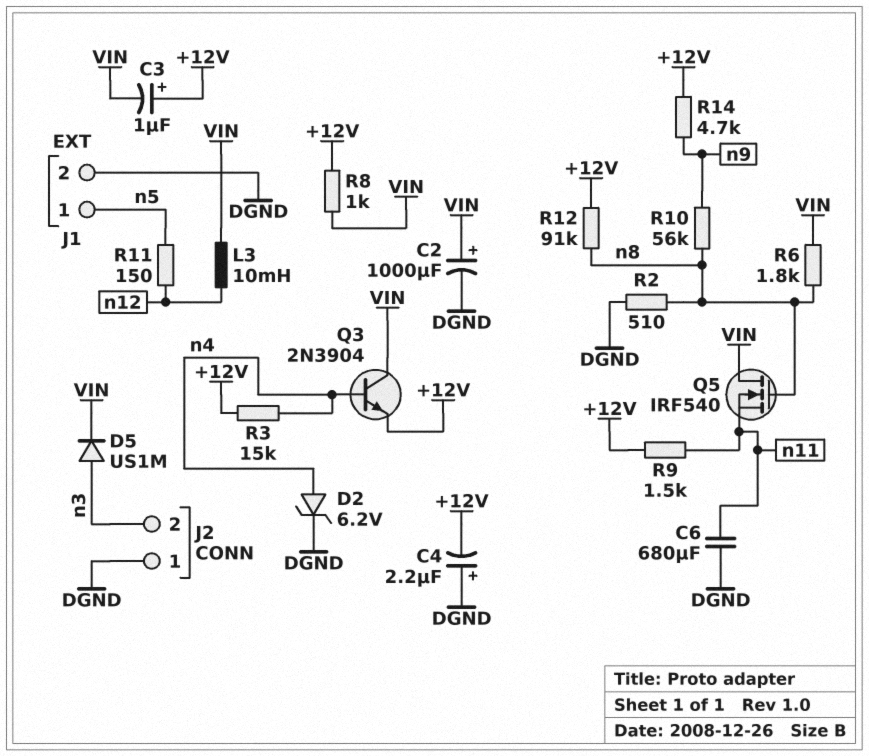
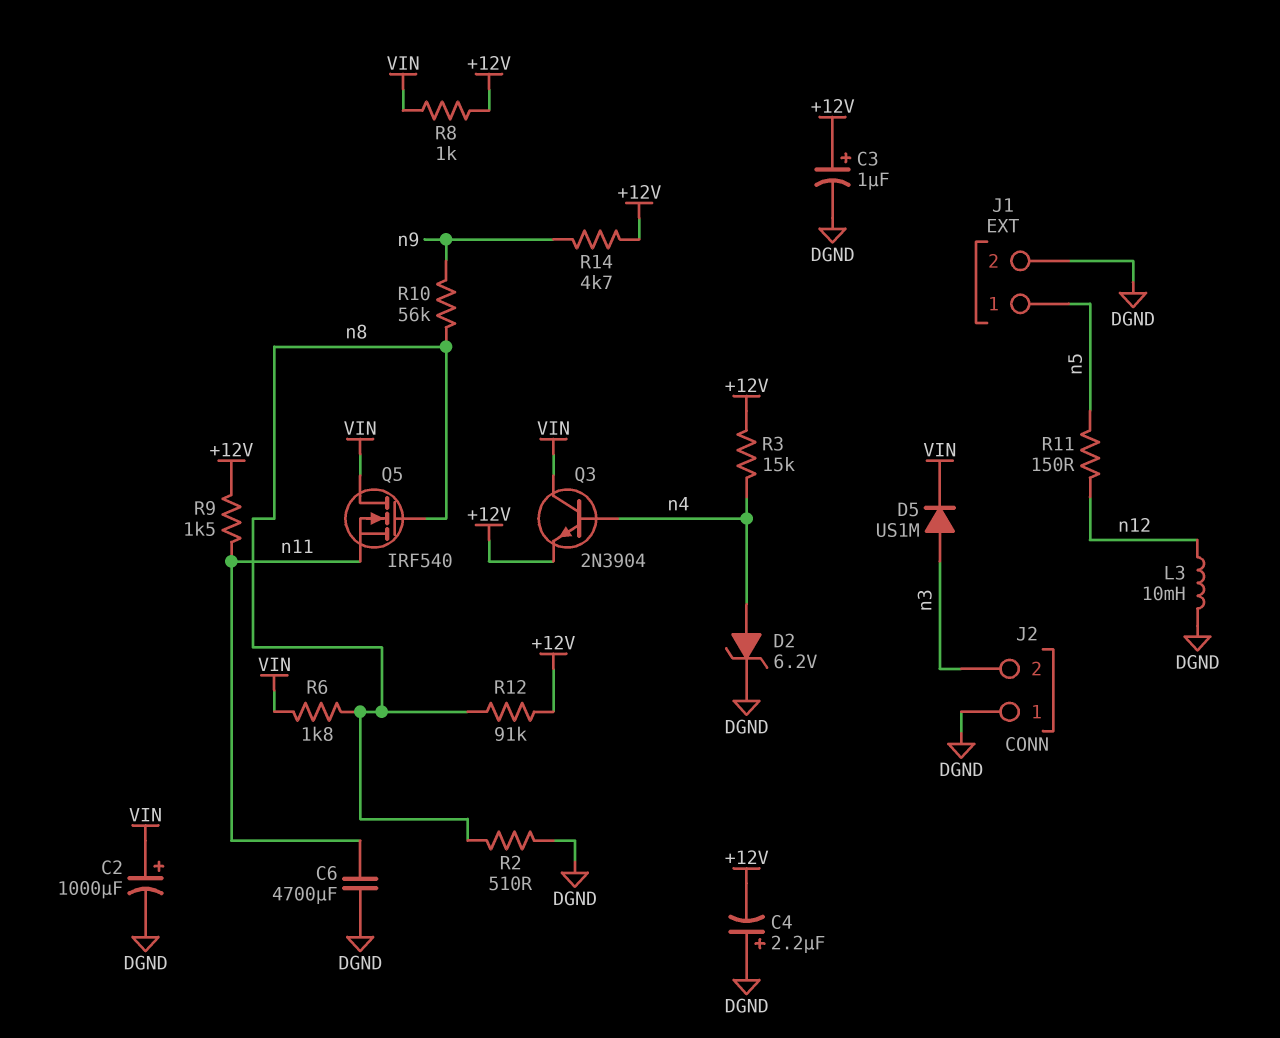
C3: 1uF (plus +12V, minus VIN) -> 1uF (plus +12V, minus DGND)
C6: 680uF (DGND, n11) -> 4700uF (DGND, n11)
L3: 10mH (VIN, n12) -> 10mH (DGND, n12)

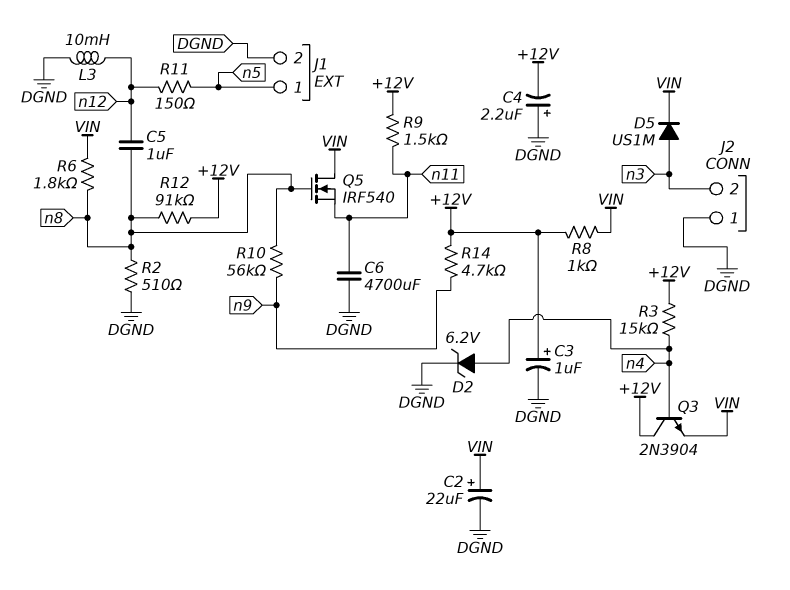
C2: 1000uF (plus VIN, minus DGND) -> 22uF (plus VIN, minus DGND)
C5: none -> 1uF (n8, n12)
Q3: NPN 2N3904 (B n4, C VIN, E +12V) -> NPN 2N3904 (B n4, C +12V, E VIN)

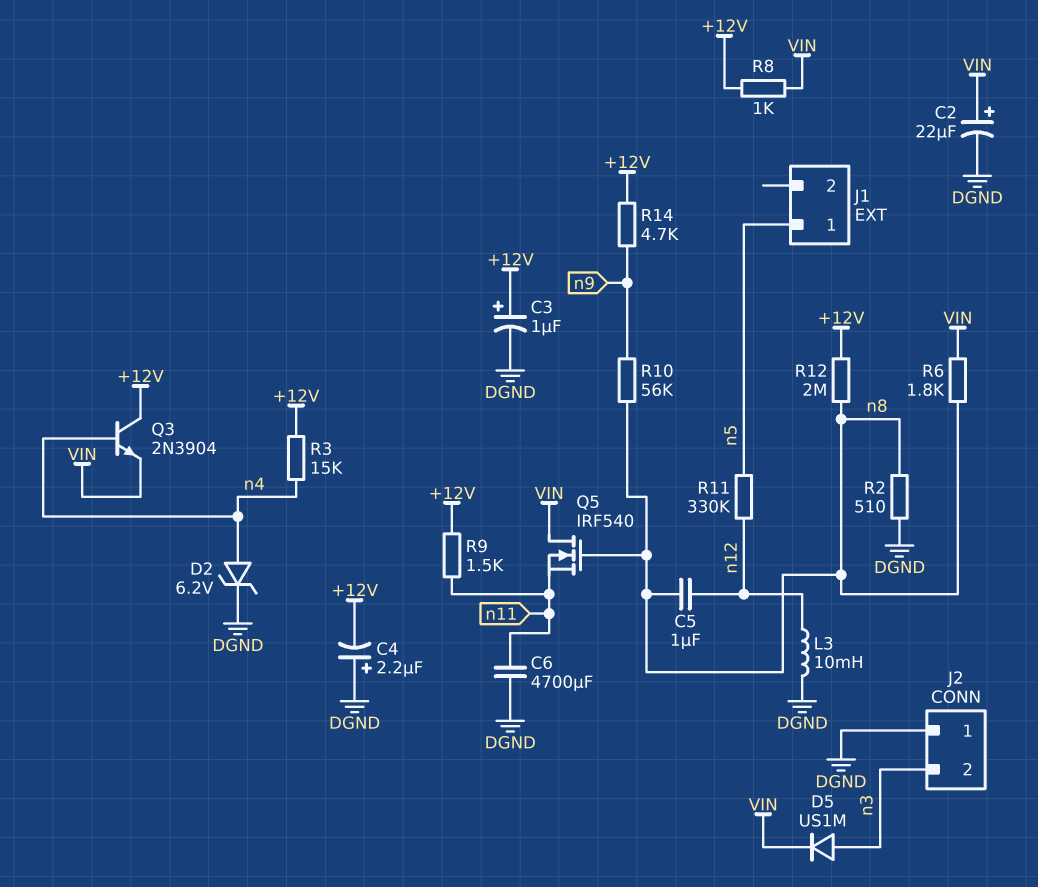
J1 pin 2: DGND -> none
R11: 150 (n5, n12) -> 330k (n5, n12)
R12: 91k (+12V, n8) -> 2M (+12V, n8)

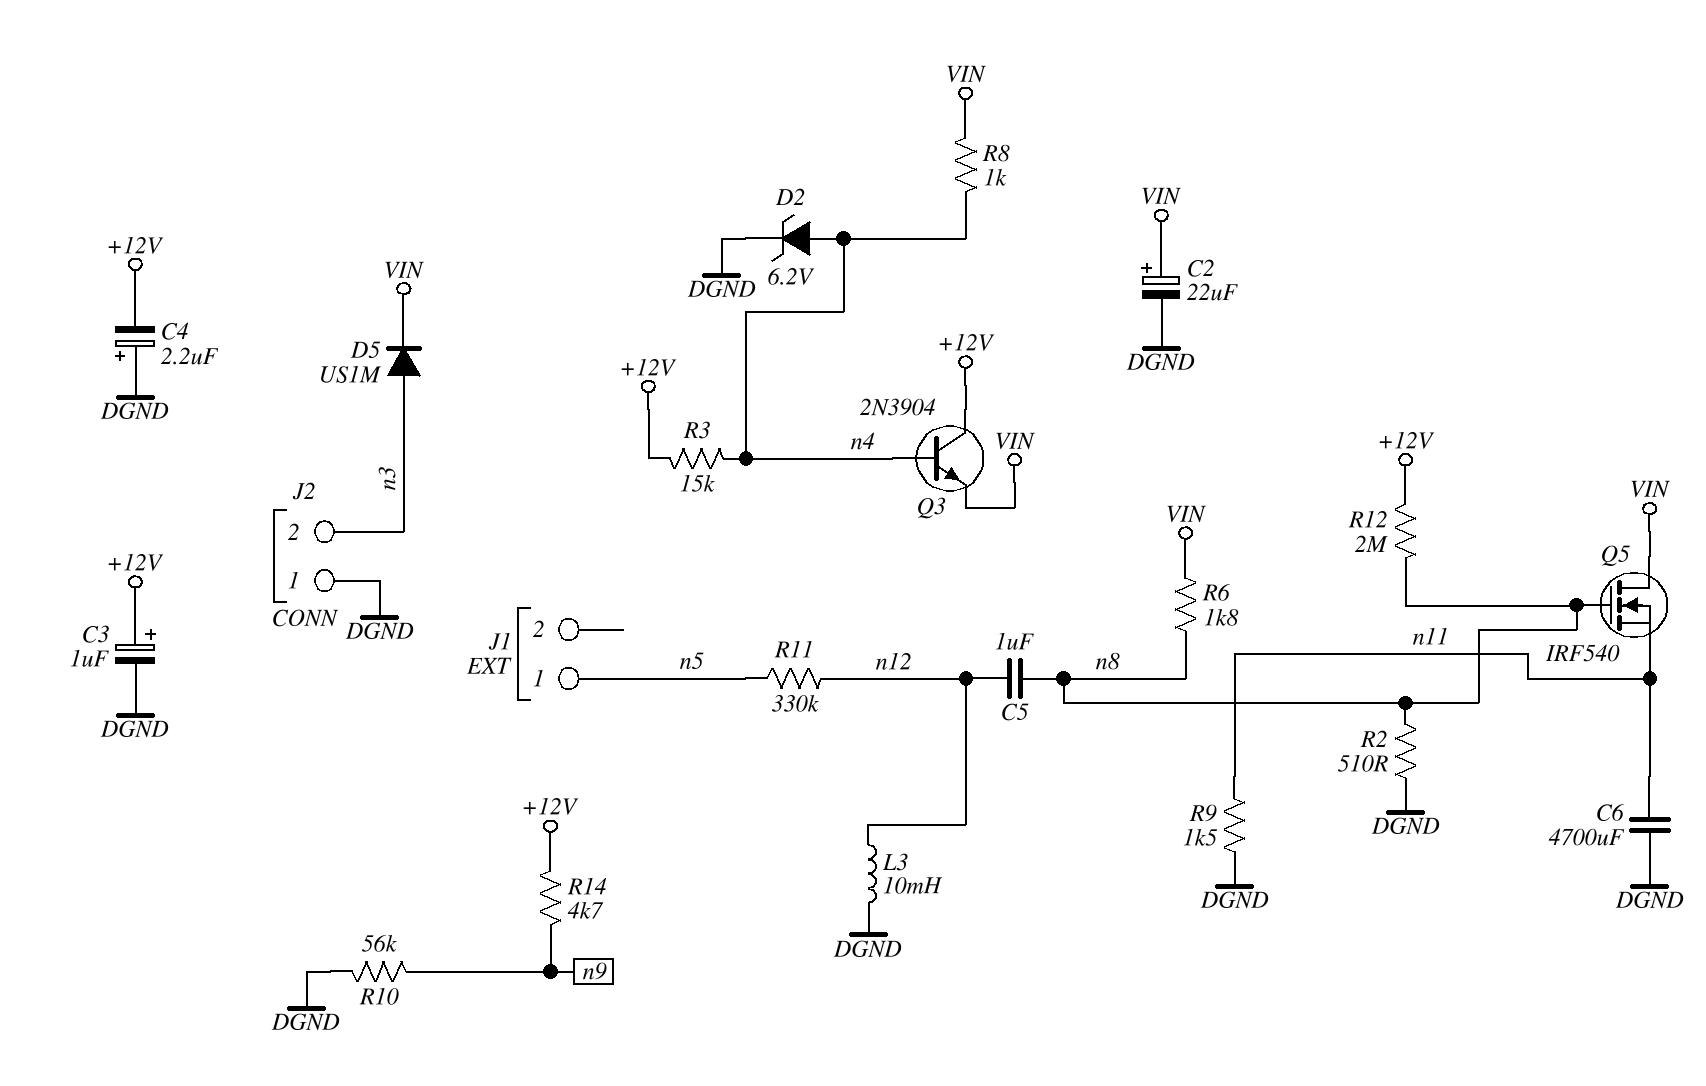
R8: 1k (+12V, VIN) -> 1k (VIN, n4)
R9: 1.5k (+12V, n11) -> 1.5k (DGND, n11)
R10: 56k (n8, n9) -> 56k (DGND, n9)

